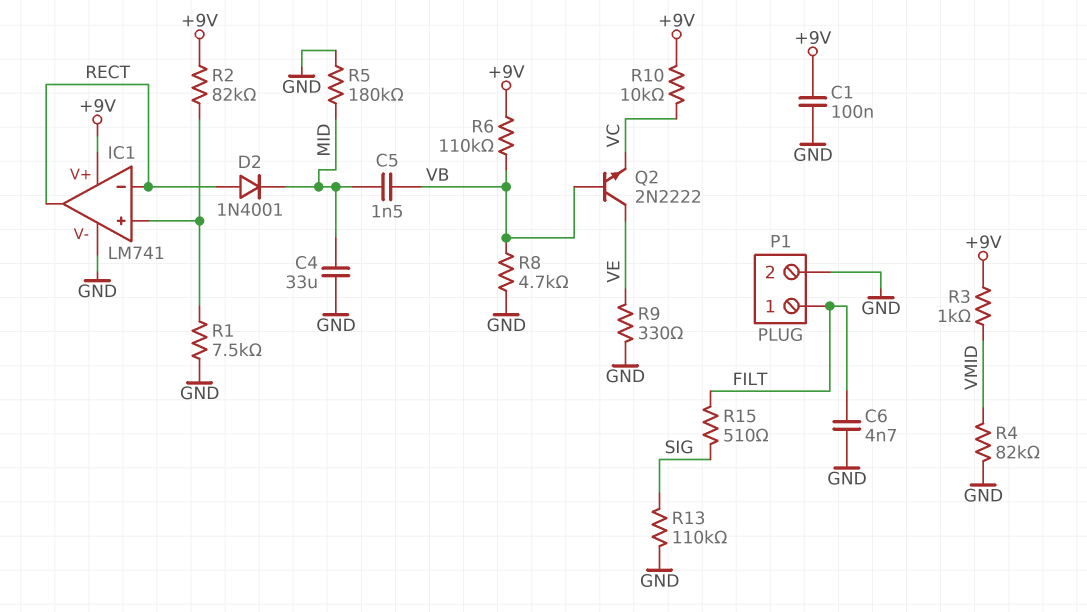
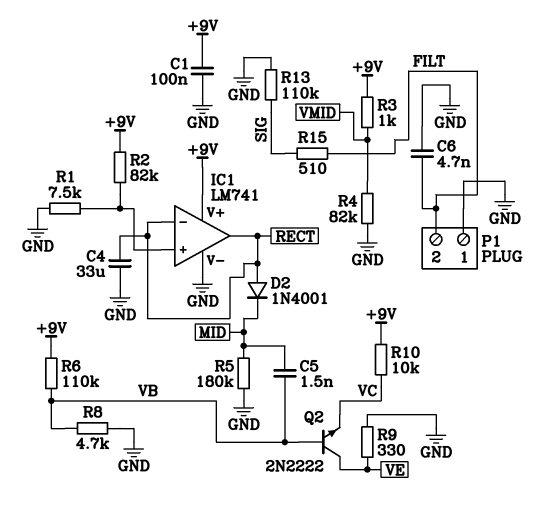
C4: 33uF (GND, MID) -> 33uF (GND, RECT)
P1 pin 1: FILT -> GND
P1 pin 2: GND -> FILT

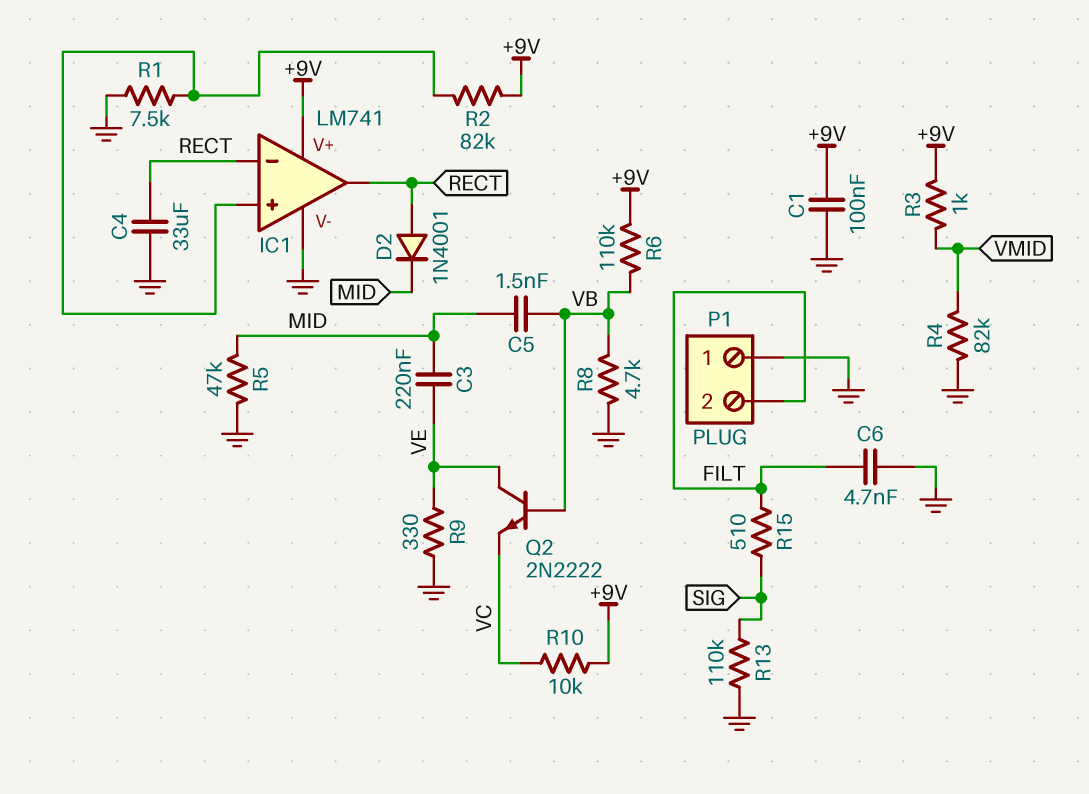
C3: none -> 220nF (MID, VE)
R5: 180k (GND, MID) -> 47k (GND, MID)

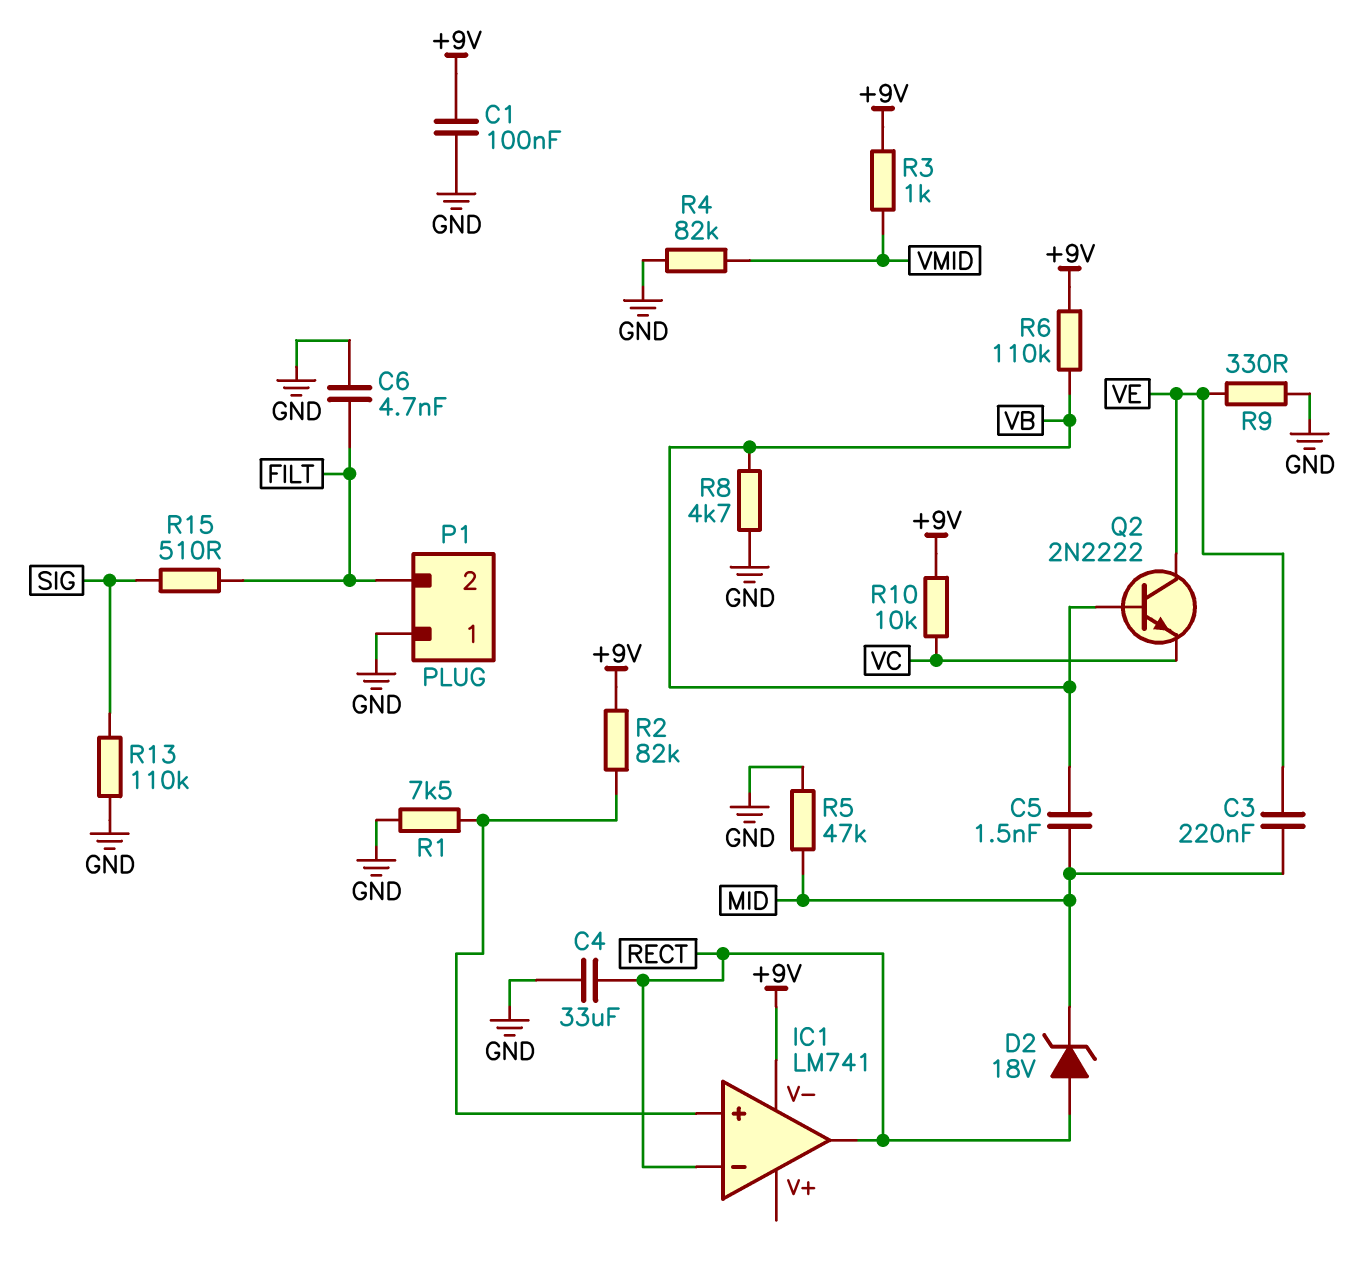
D2: diode 1N4001 (A RECT, K MID) -> zener 18V (A RECT, K MID)
IC1 pin V+: +9V -> none
IC1 pin V-: GND -> +9V

